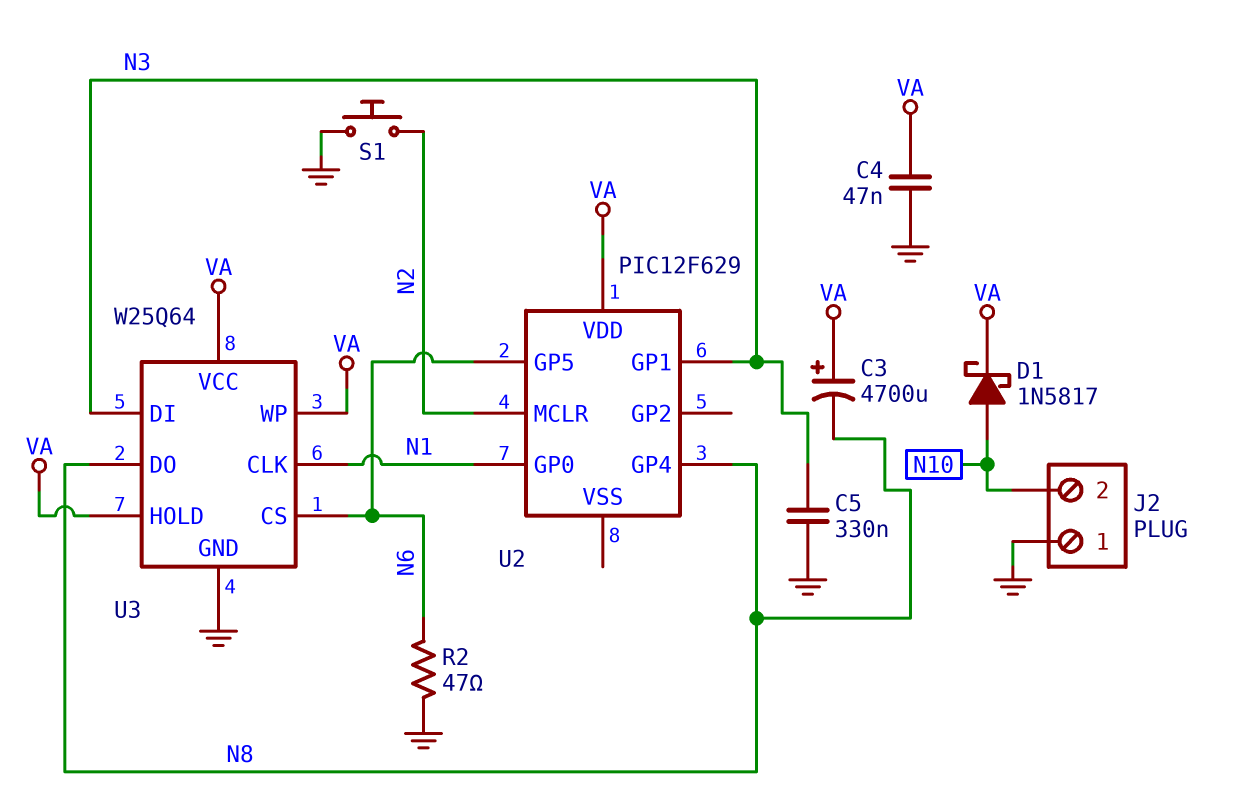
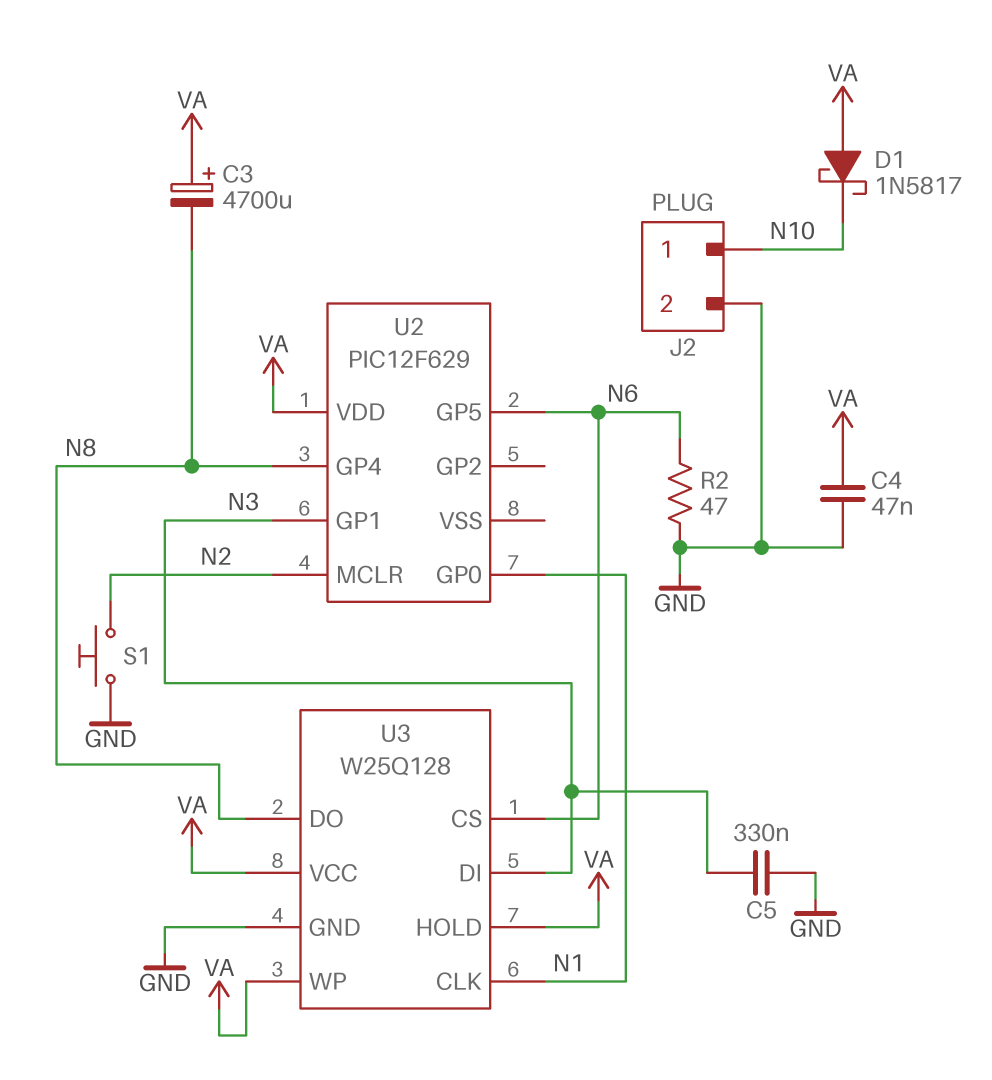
D1: schottky 1N5817 (A N10, K VA) -> schottky 1N5817 (A VA, K N10)
J2 pin 1: GND -> N10
J2 pin 2: N10 -> GND
U3: W25Q64 -> W25Q128

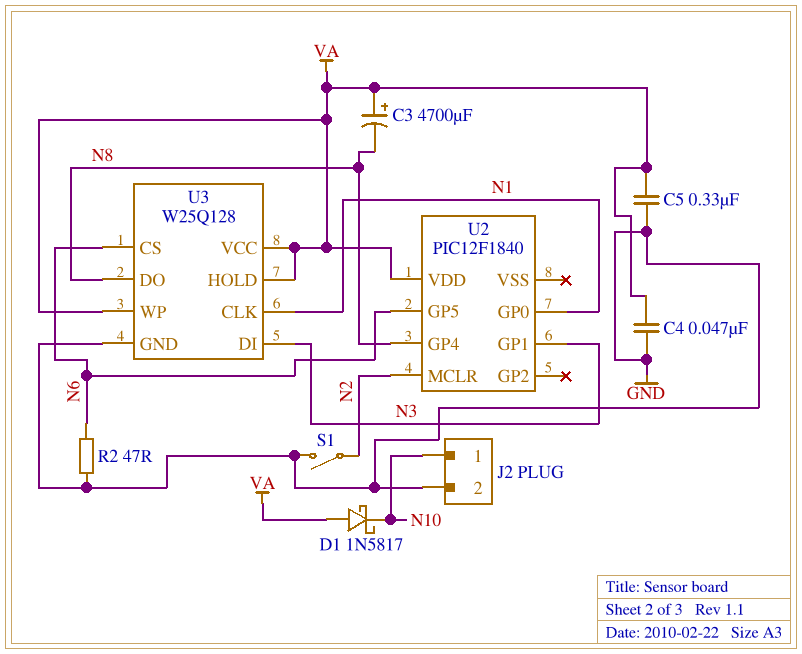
C5: 330nF (GND, N3) -> 330nF (GND, VA)
S1: button (GND, N2) -> switch (GND, N2)
U2: PIC12F629 -> PIC12F1840

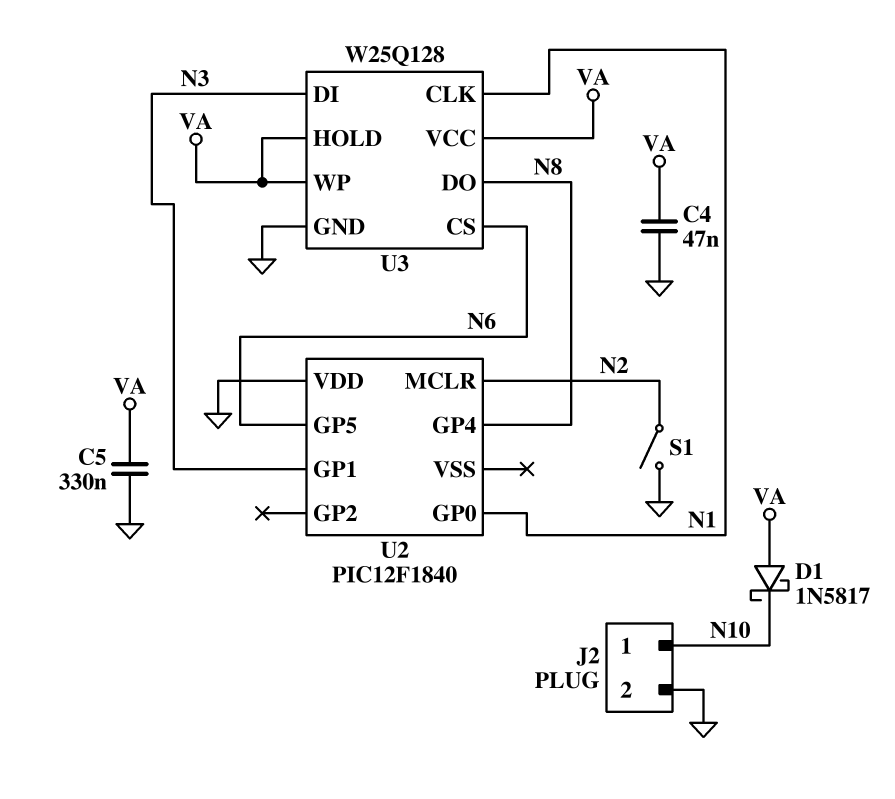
C3: 4700uF (plus VA, minus N8) -> none
R2: 47 (GND, N6) -> none
U2 pin VDD: VA -> GND

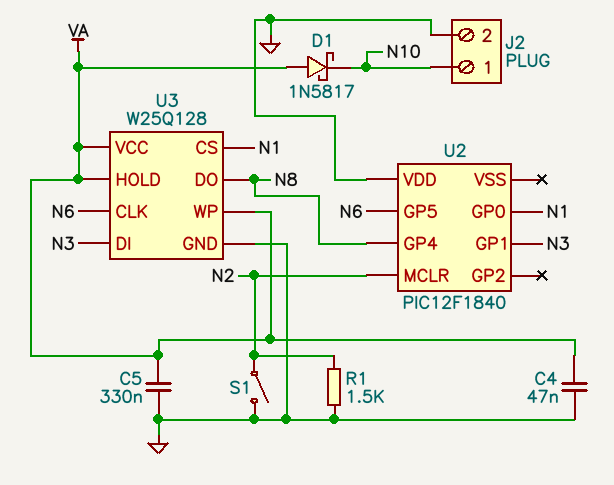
R1: none -> 1.5k (GND, N2)
U3 pin CLK: N1 -> N6
U3 pin CS: N6 -> N1

